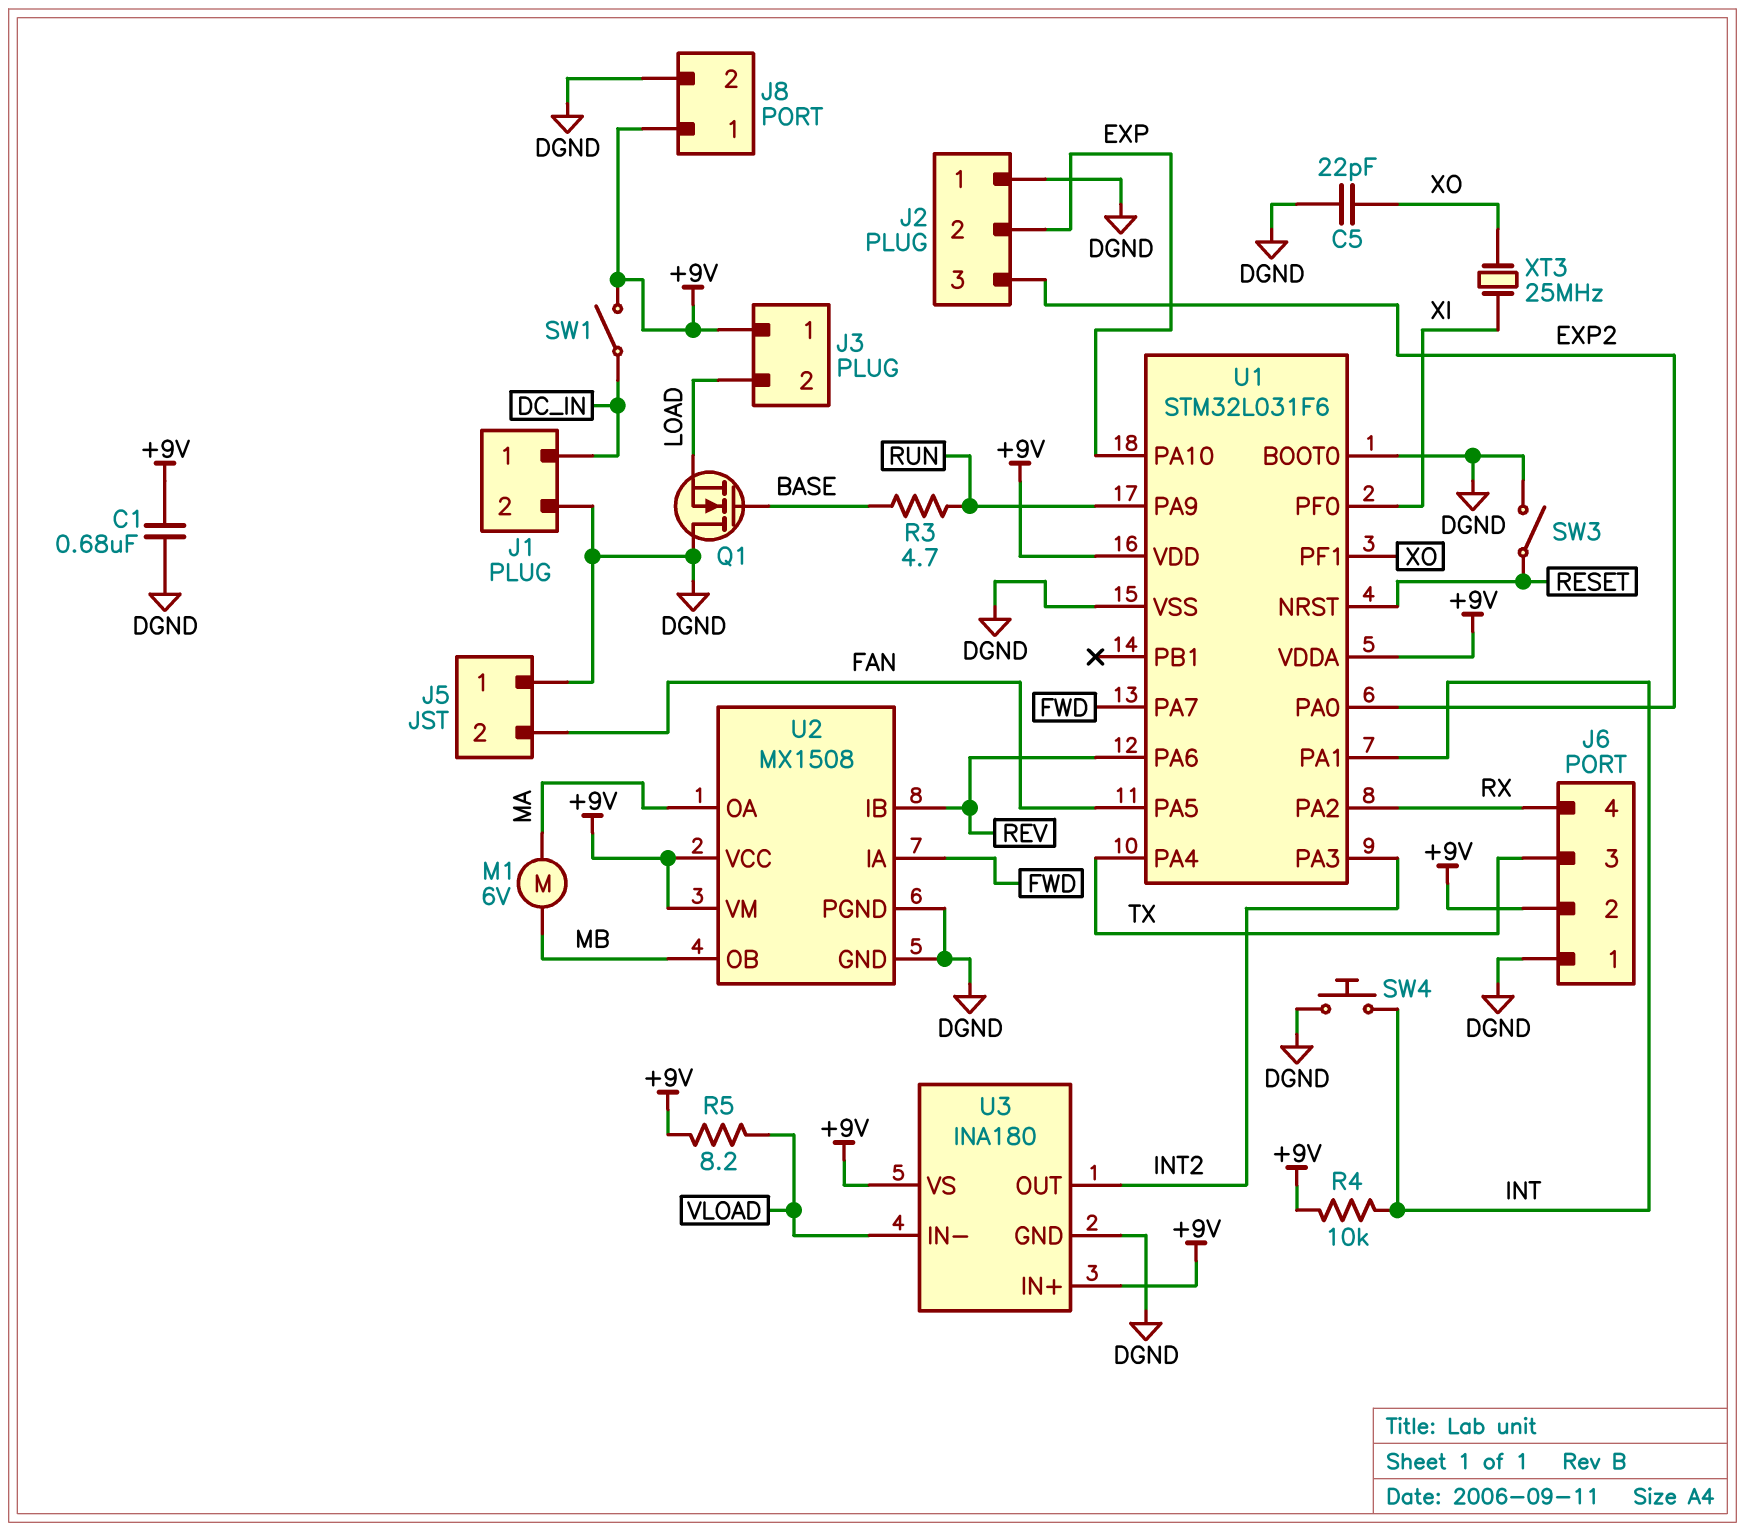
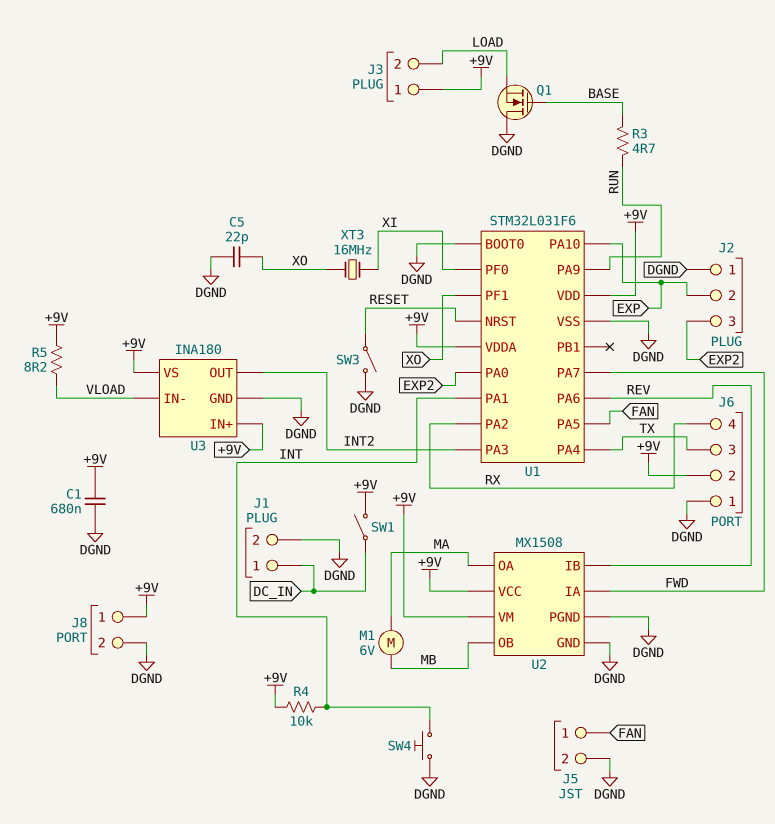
J5 pin 1: DGND -> FAN
J5 pin 2: FAN -> DGND
XT3: 25MHz (XI, XO) -> 16MHz (XI, XO)

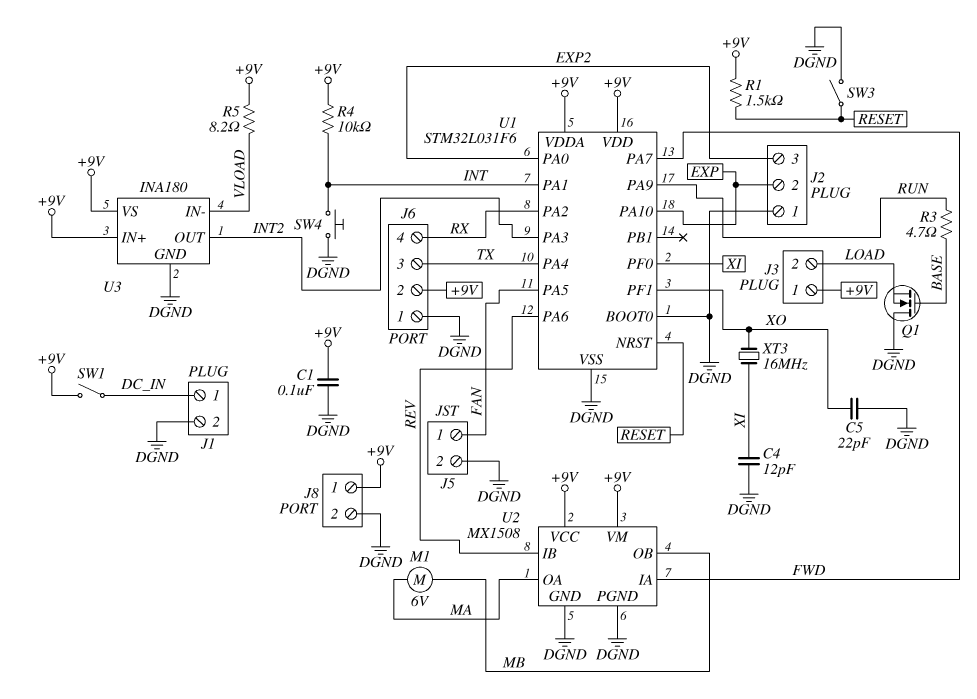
C1: 680nF (+9V, DGND) -> 100nF (+9V, DGND)
C4: none -> 12pF (DGND, XI)
R1: none -> 1.5k (+9V, RESET)

